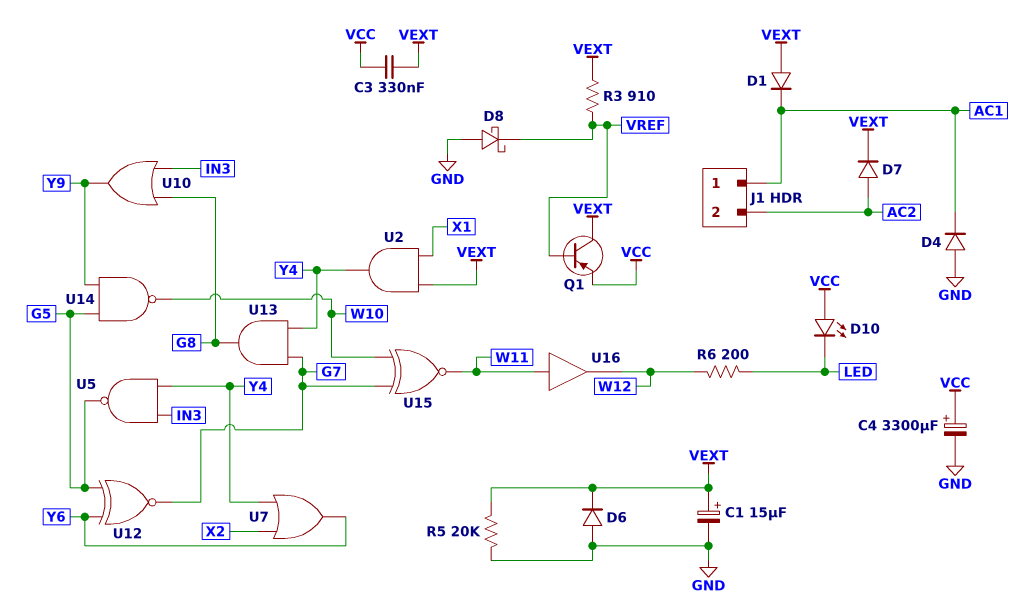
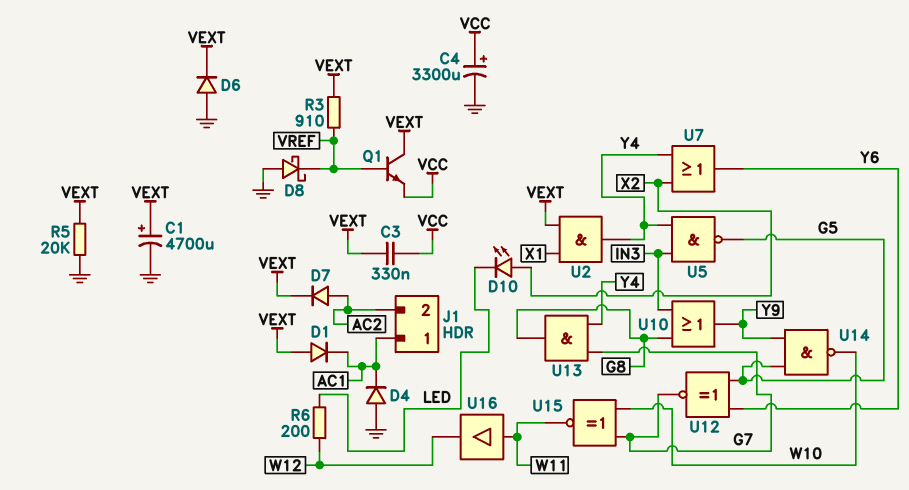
C1: 15uF (plus VEXT, minus GND) -> 4700uF (plus VEXT, minus GND)
D10: LED (A VCC, K LED) -> LED (A X2, K LED)
Q1: PNP (B VREF, C VEXT, E VCC) -> NPN (B VREF, C VEXT, E VCC)

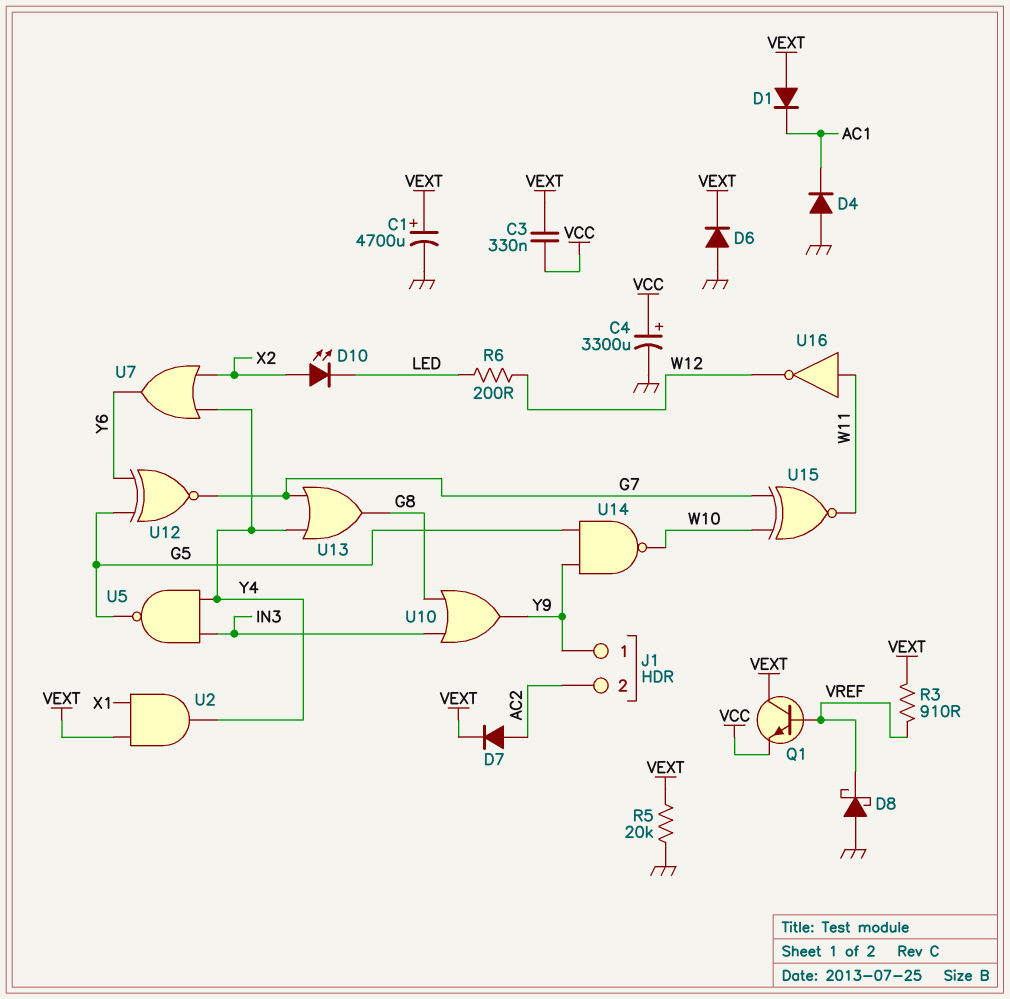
J1 pin 1: AC1 -> Y9
U13: AND (in G7, in Y4, out G8) -> OR (in G7, in Y4, out G8)
U16: buffer (in W11, out W12) -> NOT (in W11, out W12)

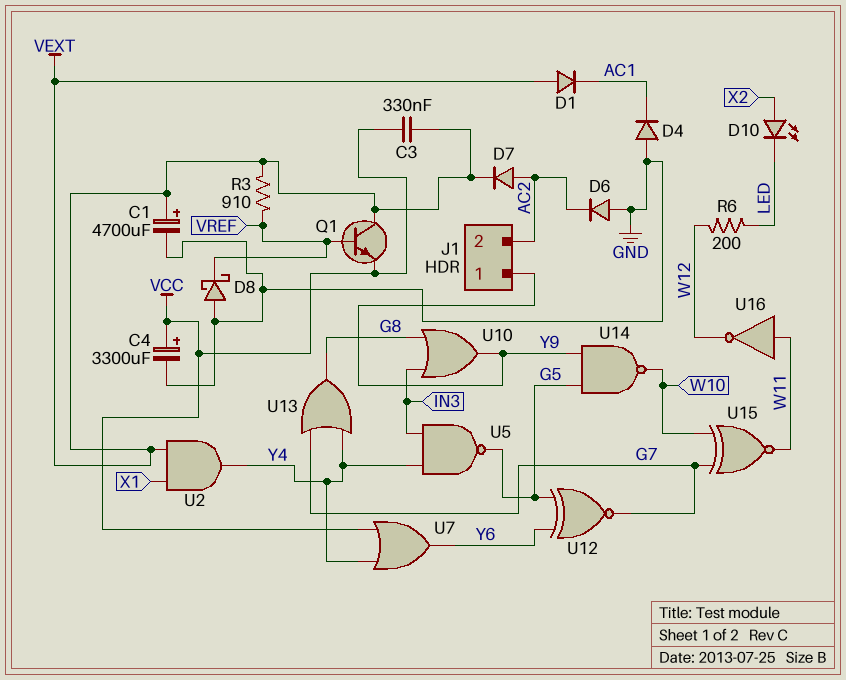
D6: diode (A GND, K VEXT) -> diode (A GND, K AC2)
R5: 20k (GND, VEXT) -> none
U7: OR (in X2, in Y4, out Y6) -> OR (in VCC, in Y4, out Y6)

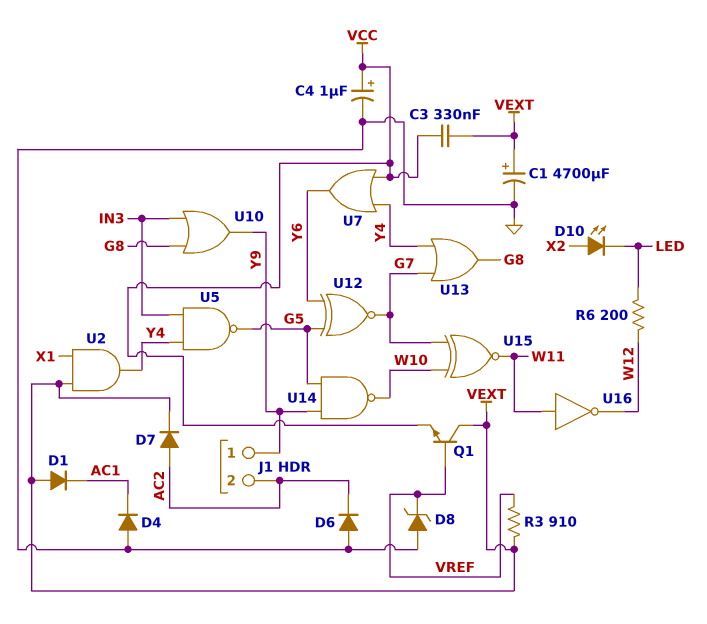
C4: 3300uF (plus VCC, minus GND) -> 1uF (plus VCC, minus GND)
D8: schottky (A GND, K VREF) -> zener (A GND, K VREF)

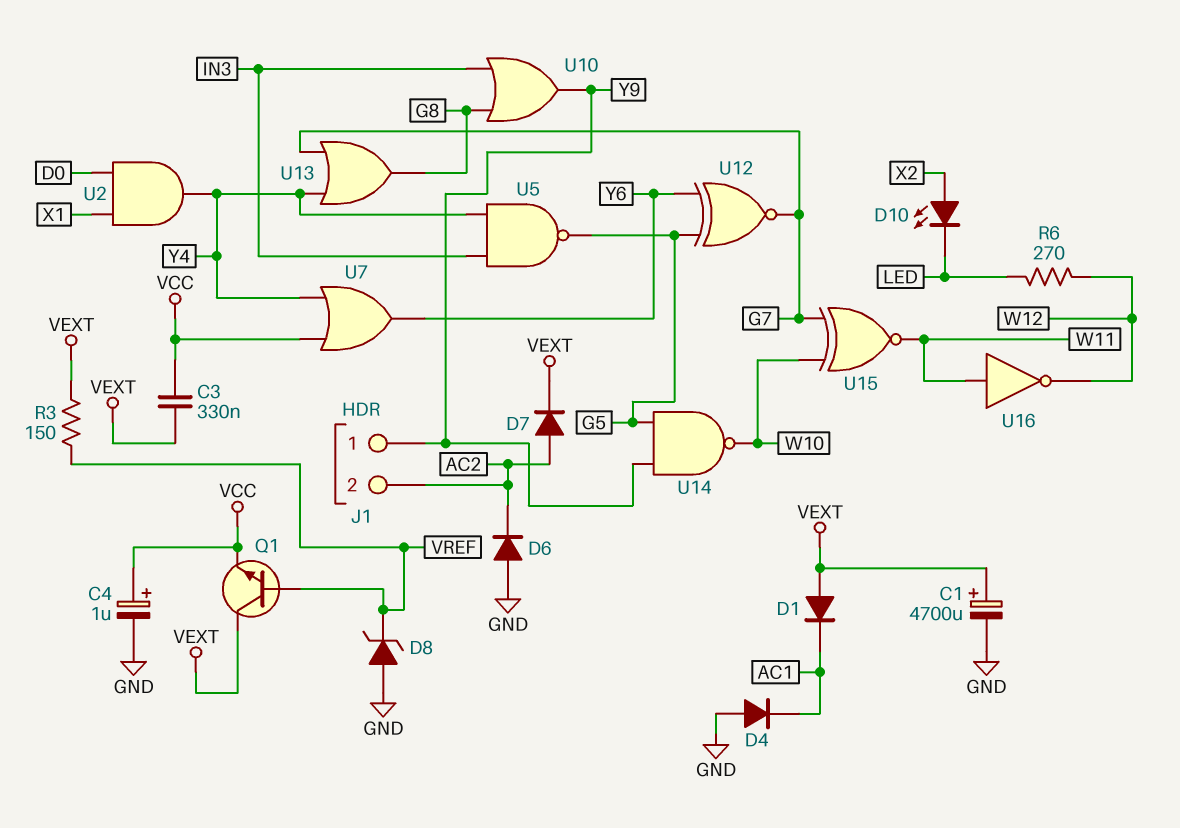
R3: 910 (VEXT, VREF) -> 150 (VEXT, VREF)
R6: 200 (LED, W12) -> 270 (LED, W12)
U2: AND (in VEXT, in X1, out Y4) -> AND (in D0, in X1, out Y4)

